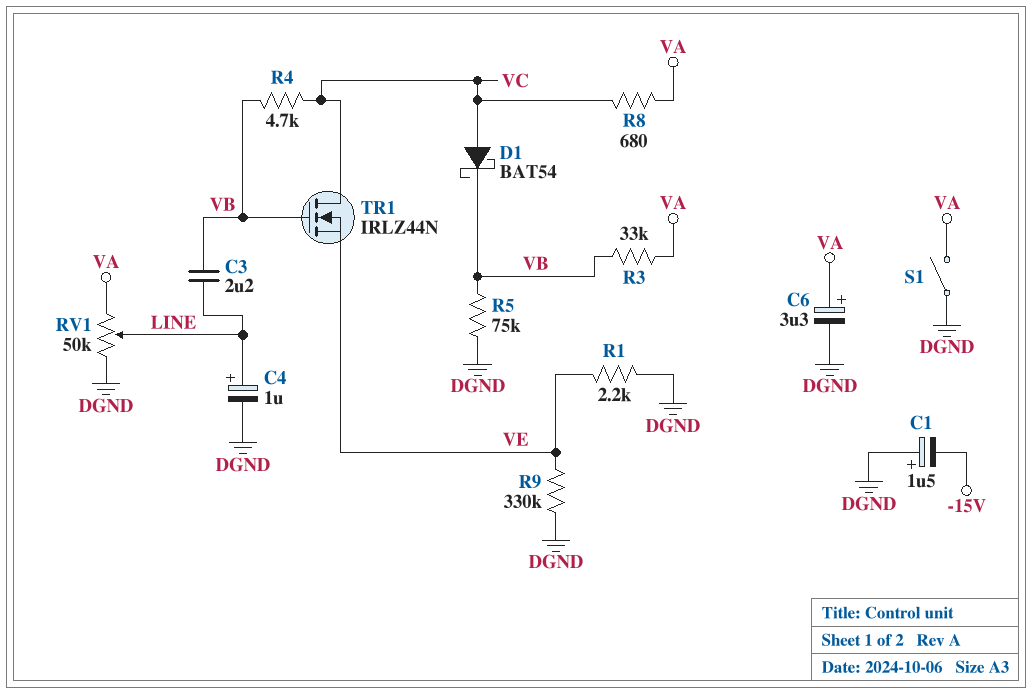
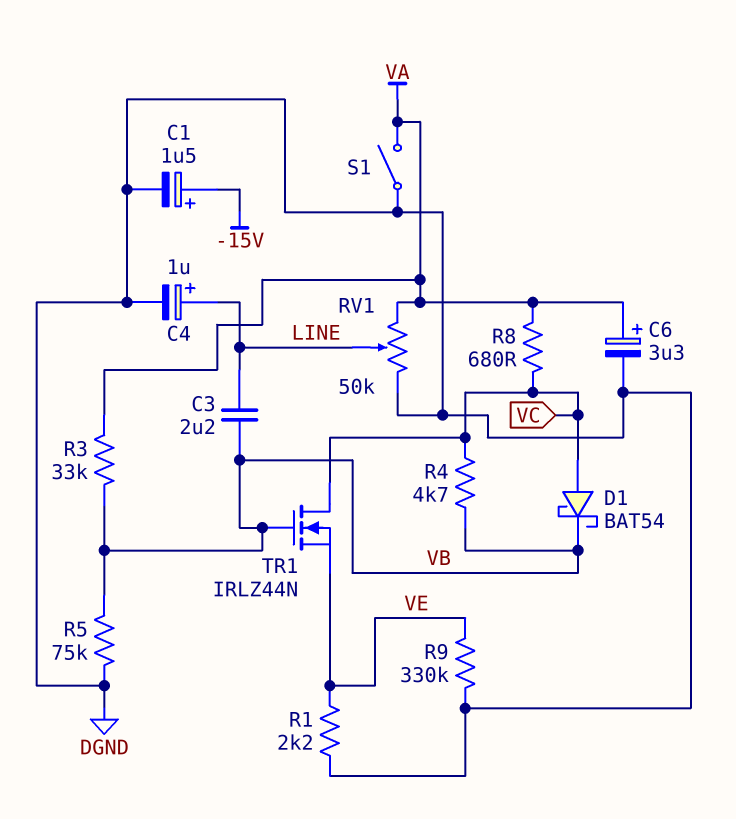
C1: 1.5uF (plus DGND, minus -15V) -> 1.5uF (plus -15V, minus DGND)

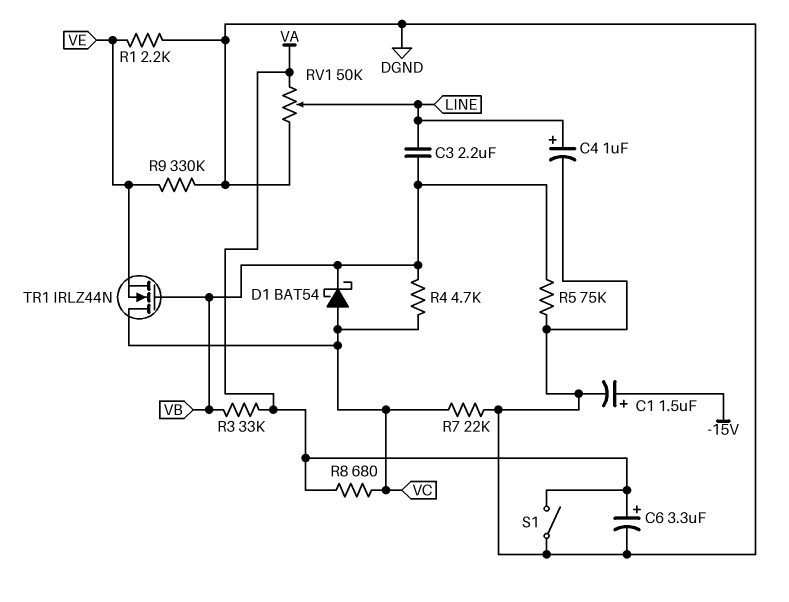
R7: none -> 22k (DGND, VC)

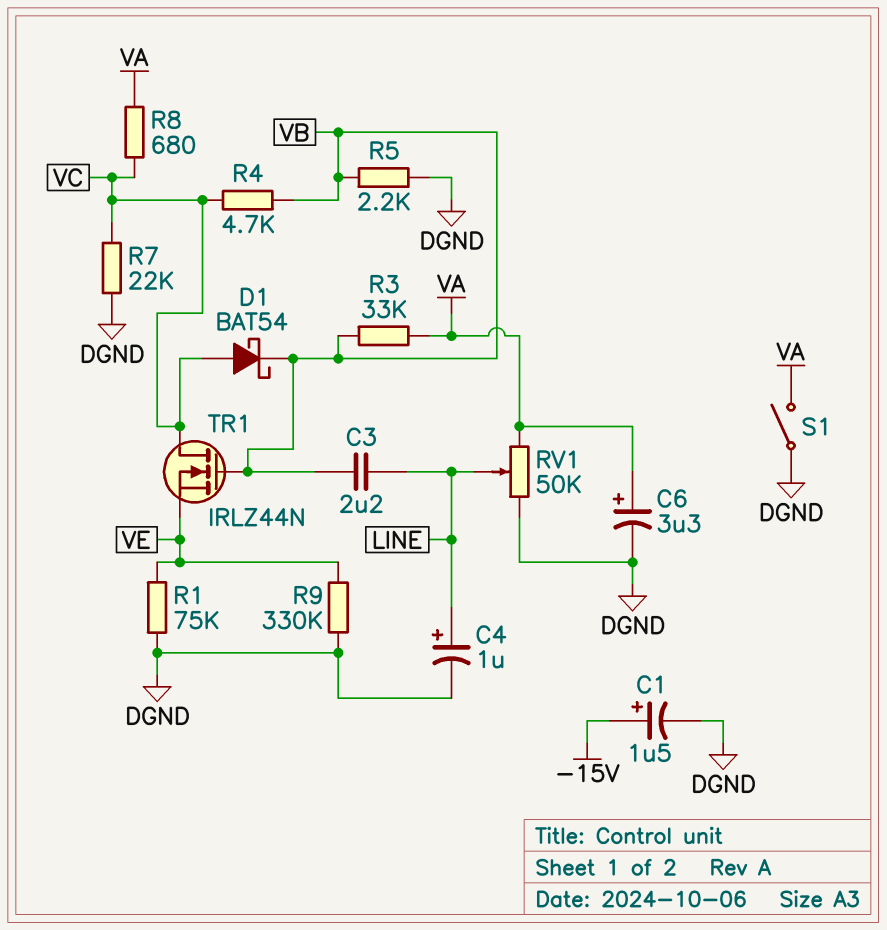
R1: 2.2k (DGND, VE) -> 75k (DGND, VE)
R5: 75k (DGND, VB) -> 2.2k (DGND, VB)

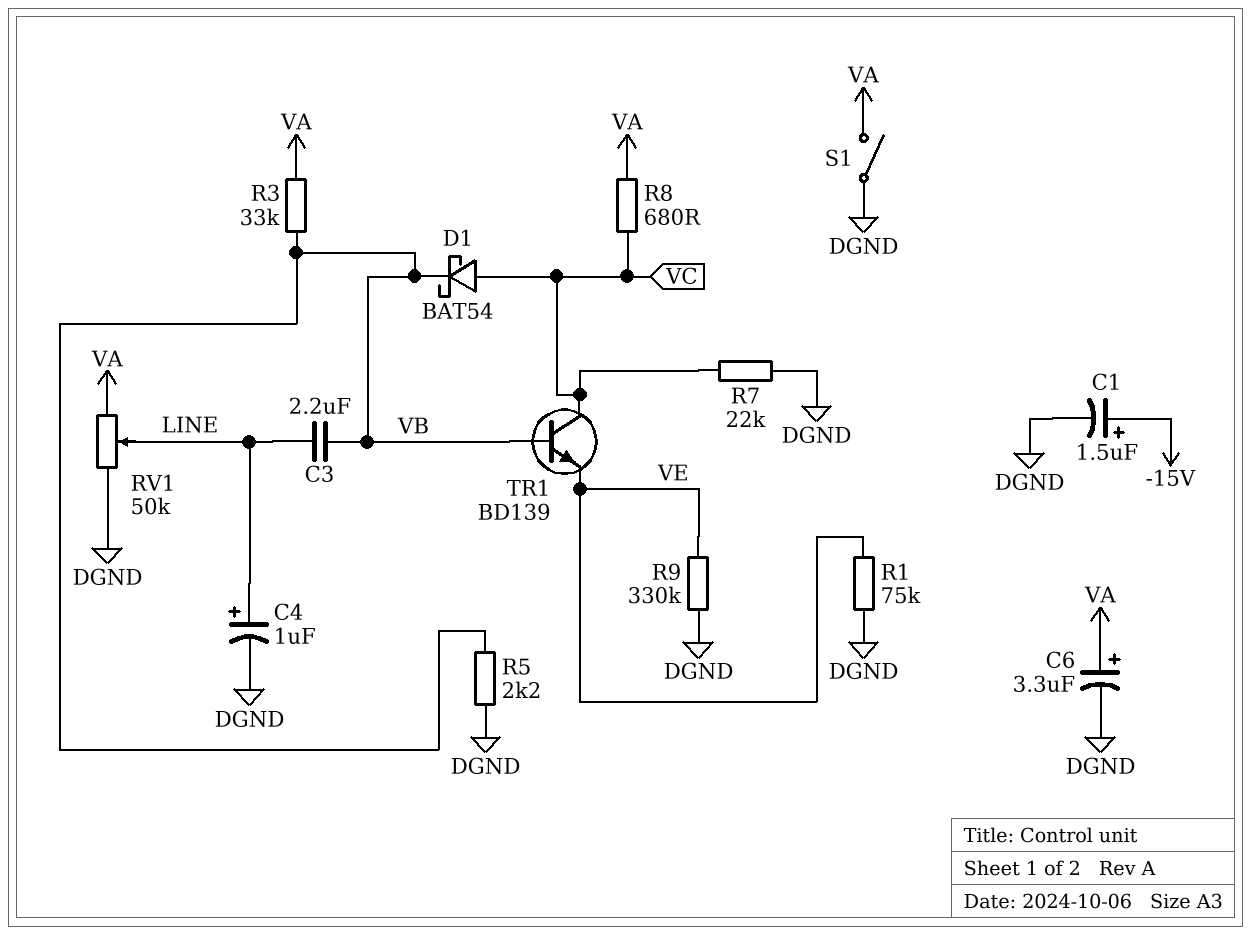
R4: 4.7k (VB, VC) -> none
TR1: NMOS IRLZ44N (G VB, D VC, S VE) -> NPN BD139 (B VB, C VC, E VE)

